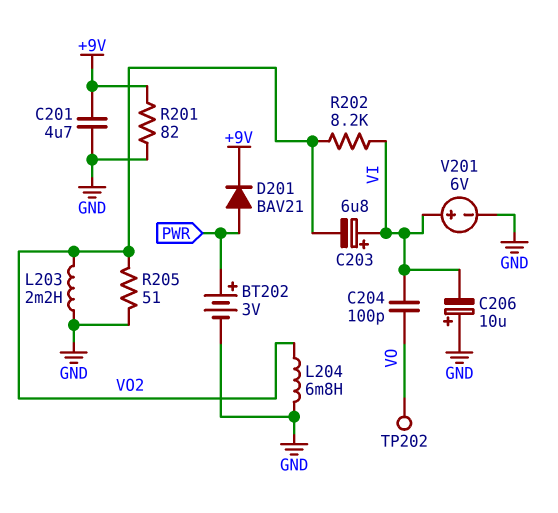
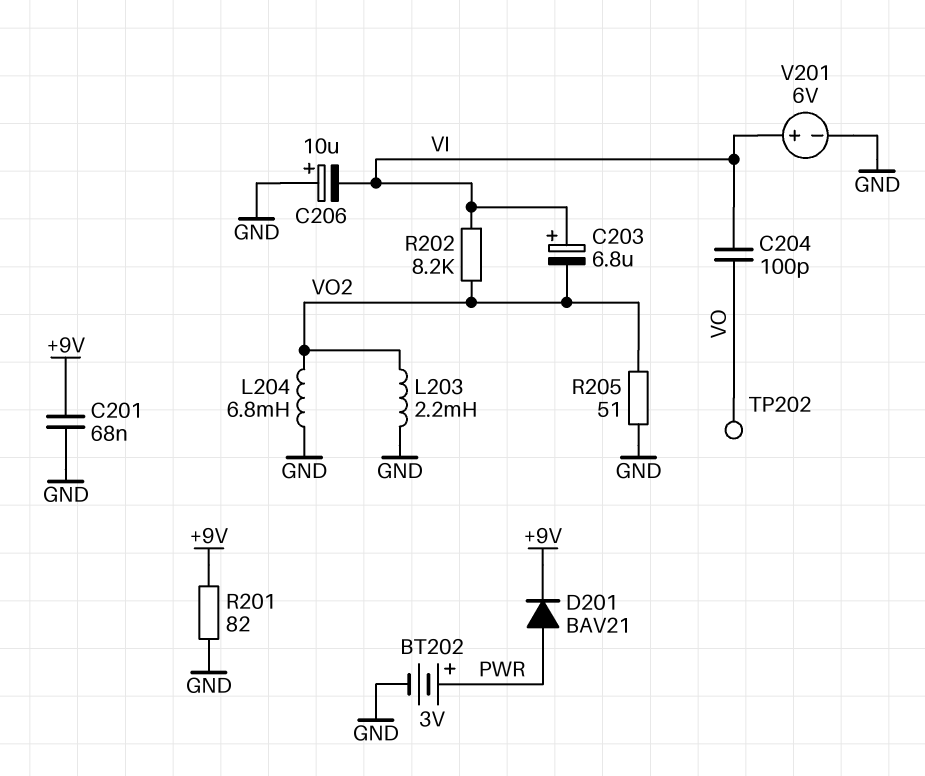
C201: 4.7uF (+9V, GND) -> 68nF (+9V, GND)

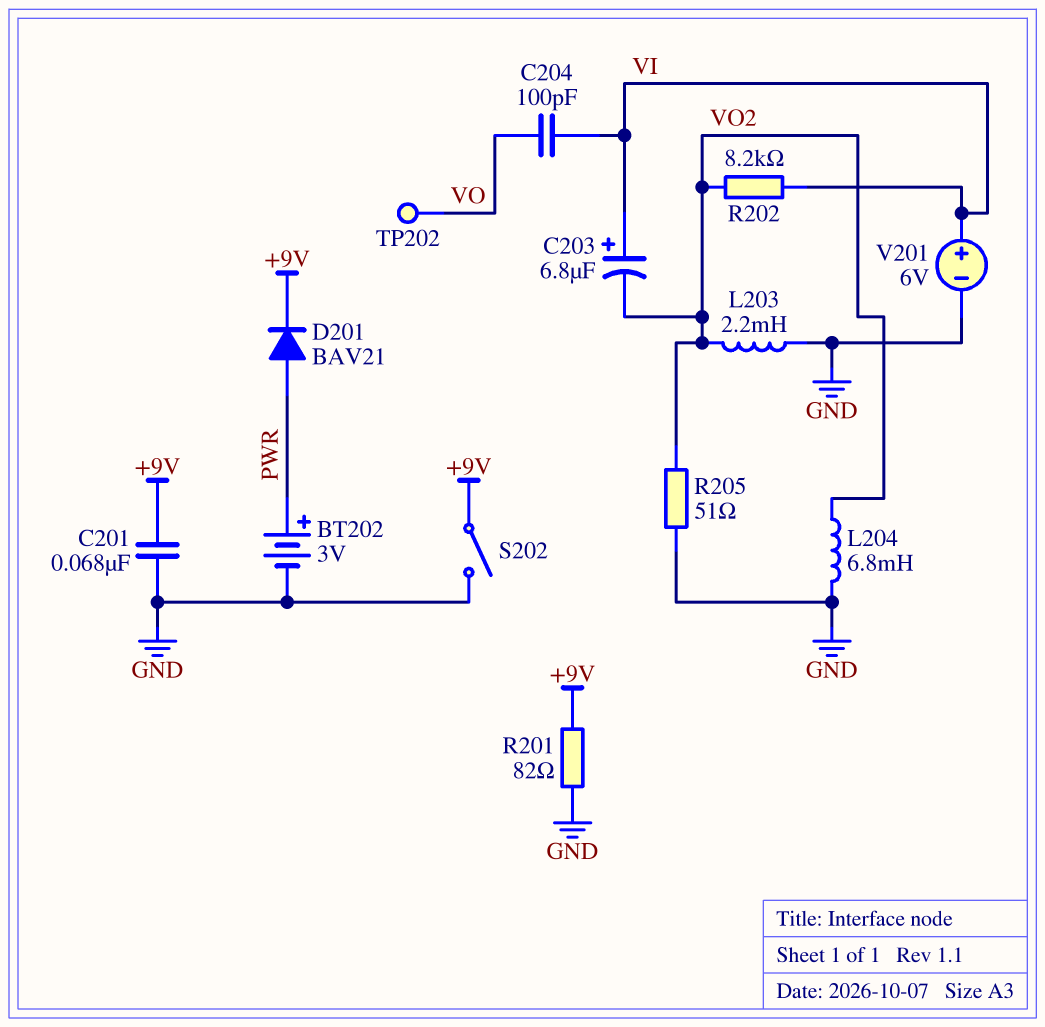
C206: 10uF (plus GND, minus VI) -> none
S202: none -> switch (+9V, GND)

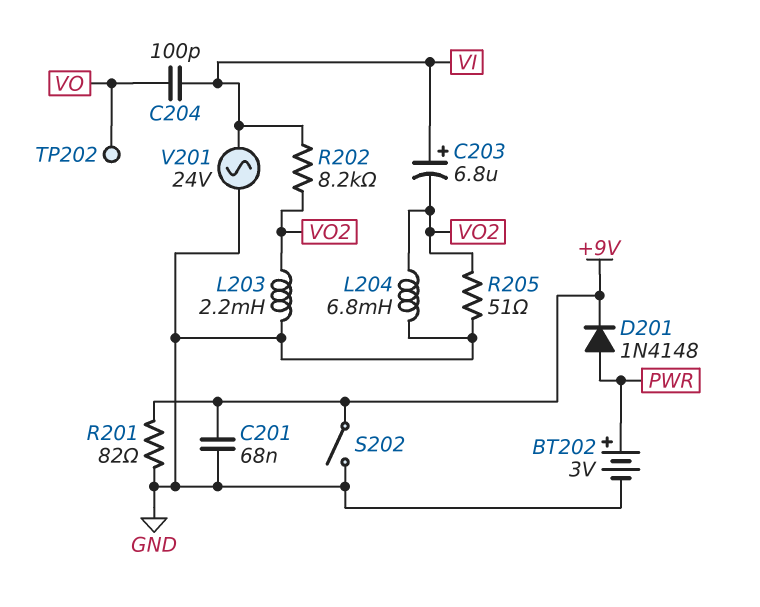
D201: diode BAV21 (A PWR, K +9V) -> diode 1N4148 (A PWR, K +9V)
V201: 6V (plus VI, minus GND) -> AC 24V (GND, VI)

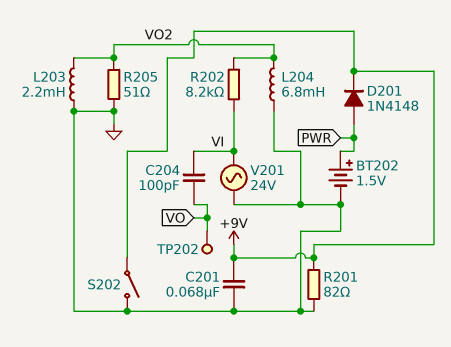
BT202: 3V (plus PWR, minus GND) -> 1.5V (plus PWR, minus GND)
C203: 6.8uF (plus VI, minus VO2) -> none

